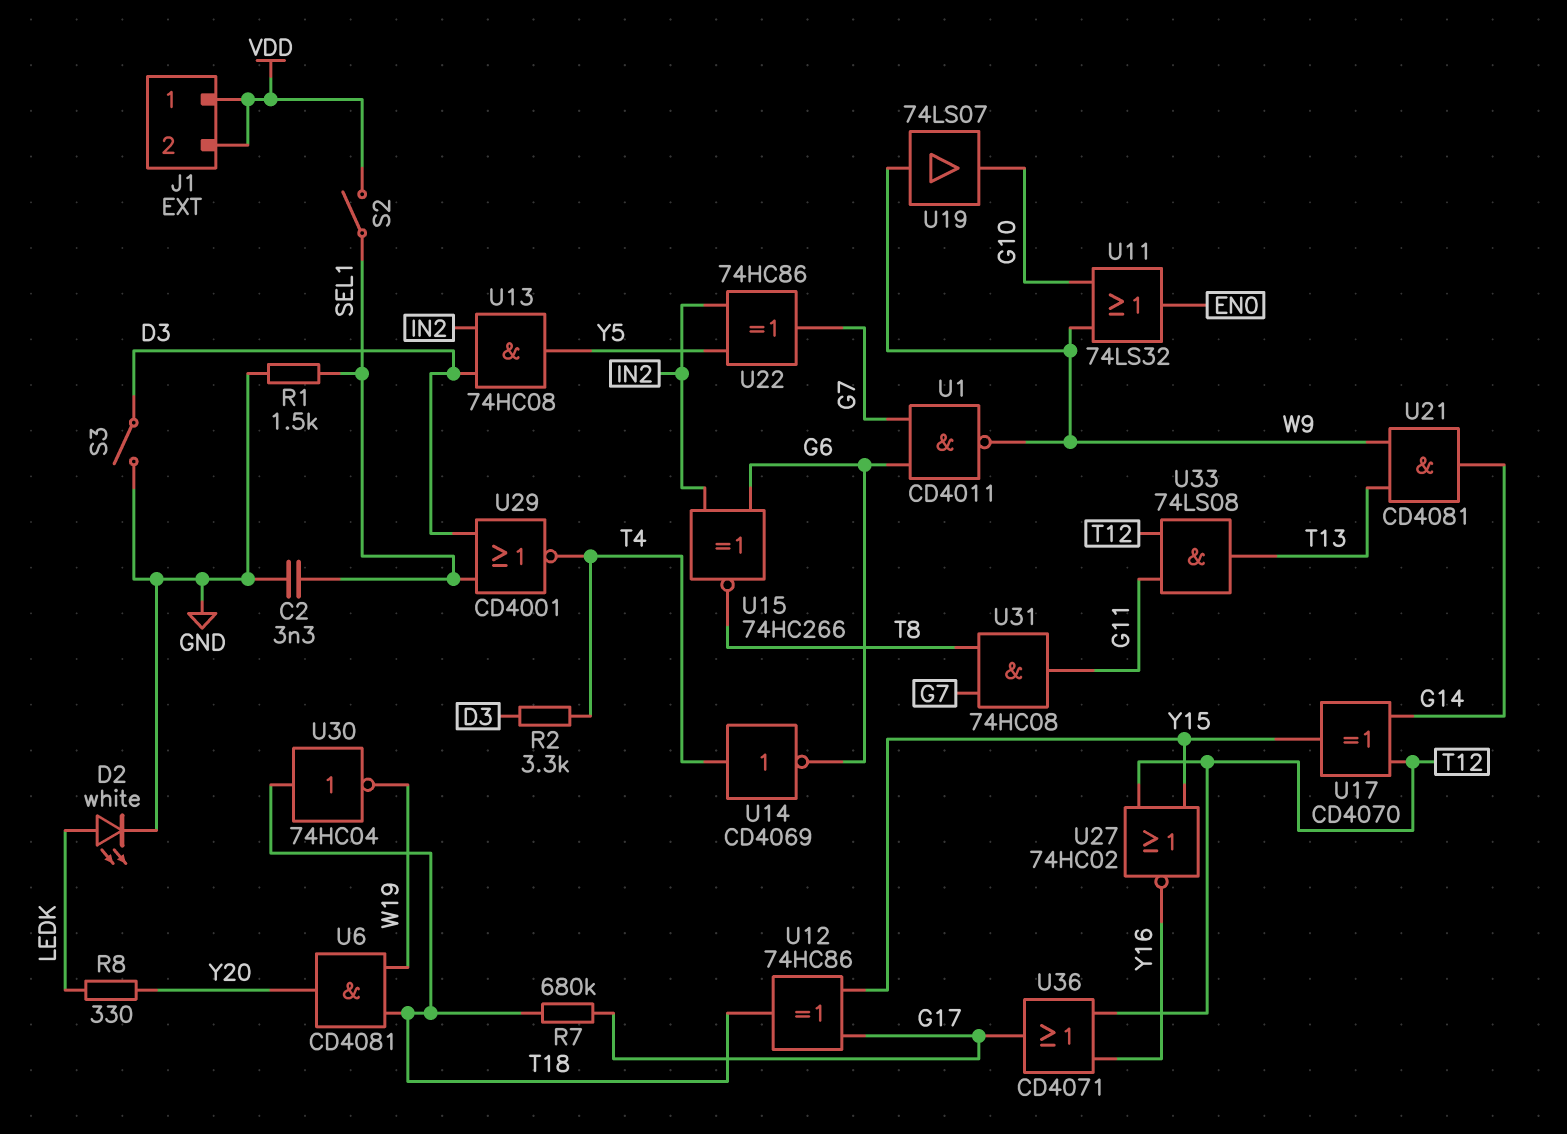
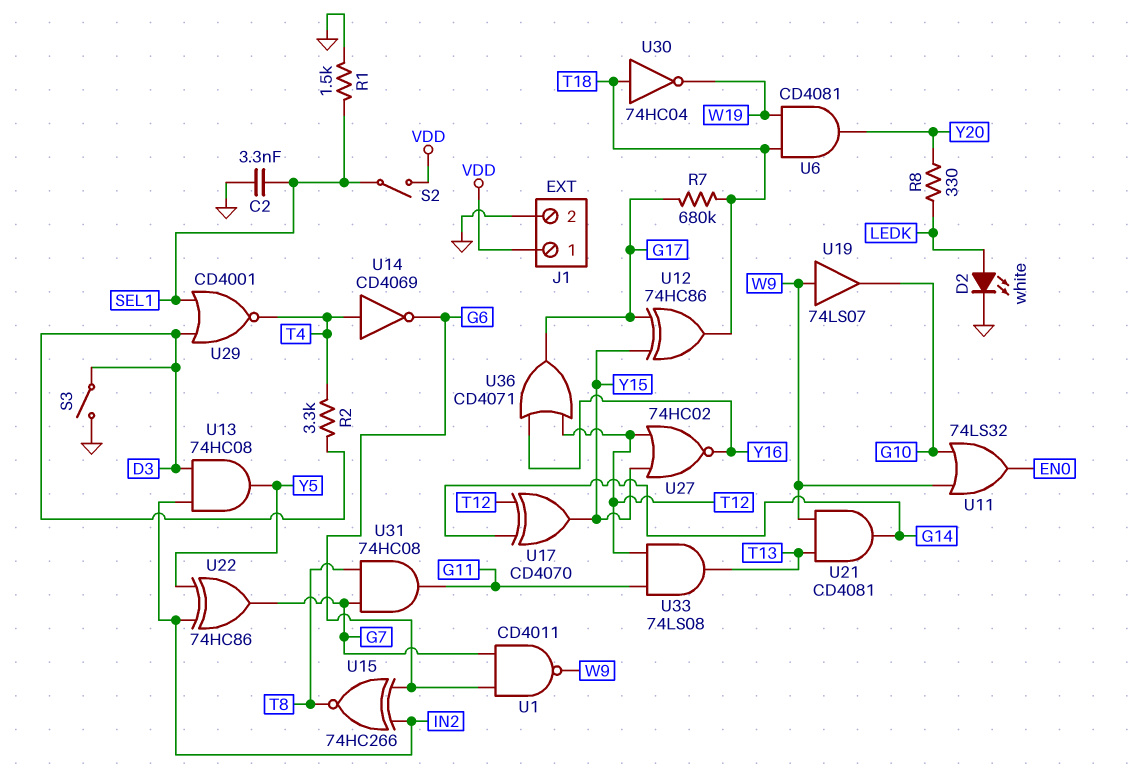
J1 pin 2: VDD -> GND

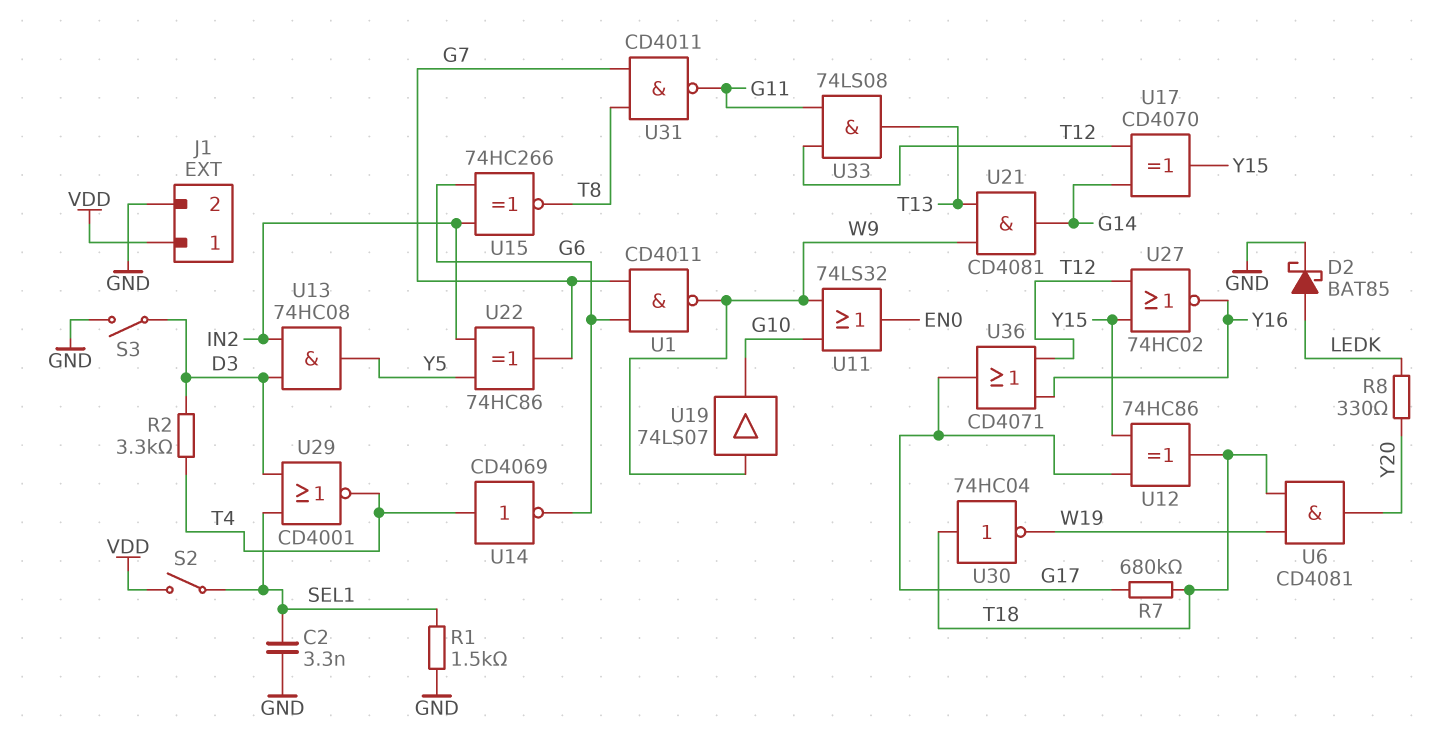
D2: LED white (A LEDK, K GND) -> schottky BAT85 (A LEDK, K GND)
U31: AND 74HC08 (in G7, in T8, out G11) -> NAND CD4011 (in G7, in T8, out G11)

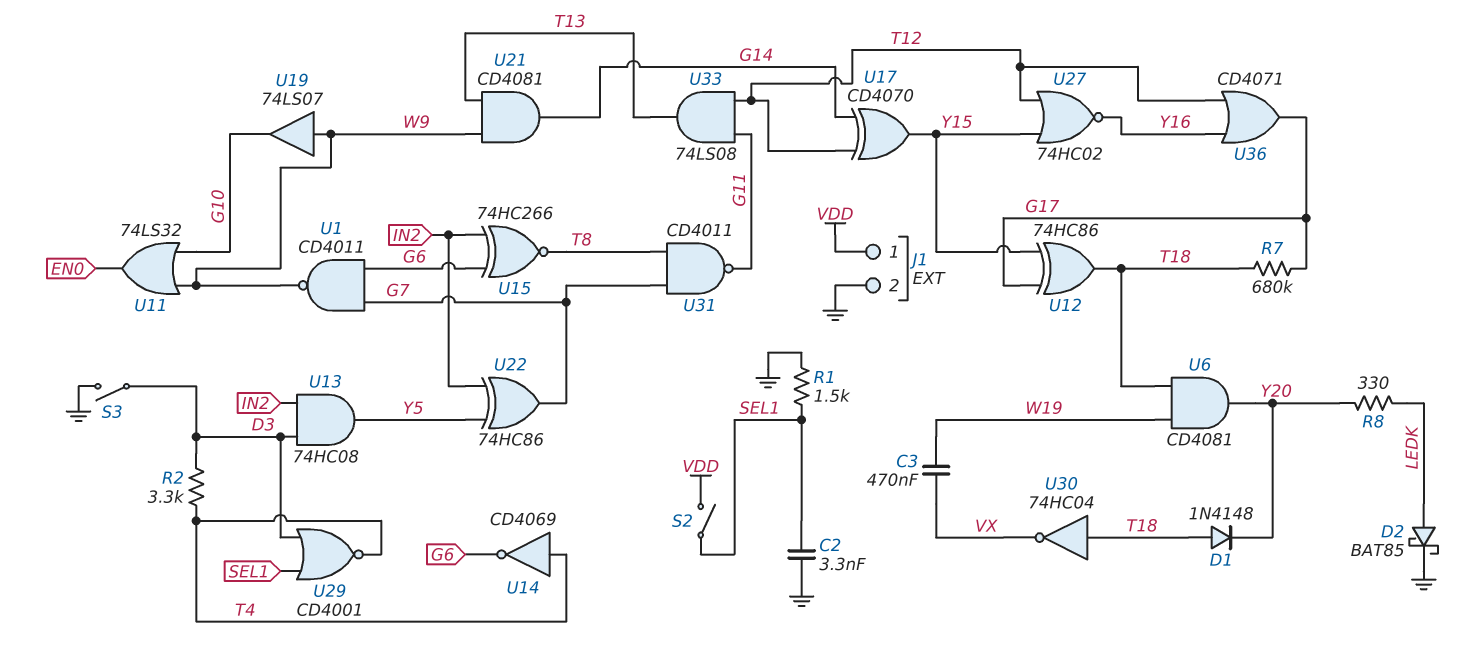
C3: none -> 470nF (VX, W19)
D1: none -> diode 1N4148 (A T18, K Y20)
U30: NOT 74HC04 (in T18, out W19) -> NOT 74HC04 (in T18, out VX)

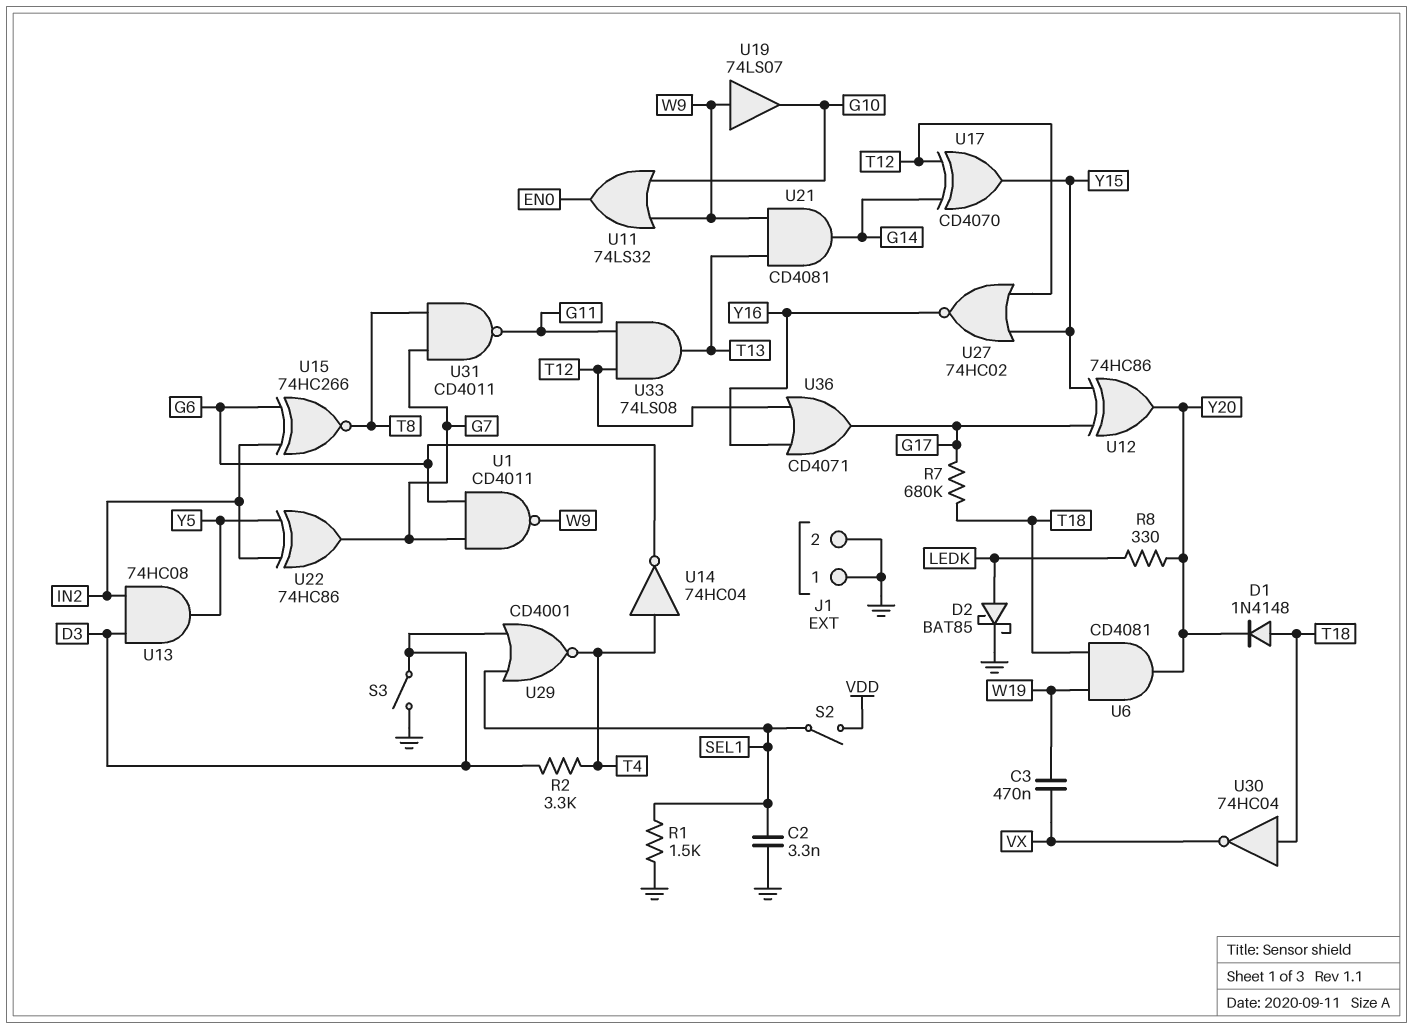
J1 pin 1: VDD -> GND
U12: XOR 74HC86 (in G17, in Y15, out T18) -> XOR 74HC86 (in G17, in Y15, out Y20)
U14: NOT CD4069 (in T4, out G6) -> NOT 74HC04 (in T4, out G6)

